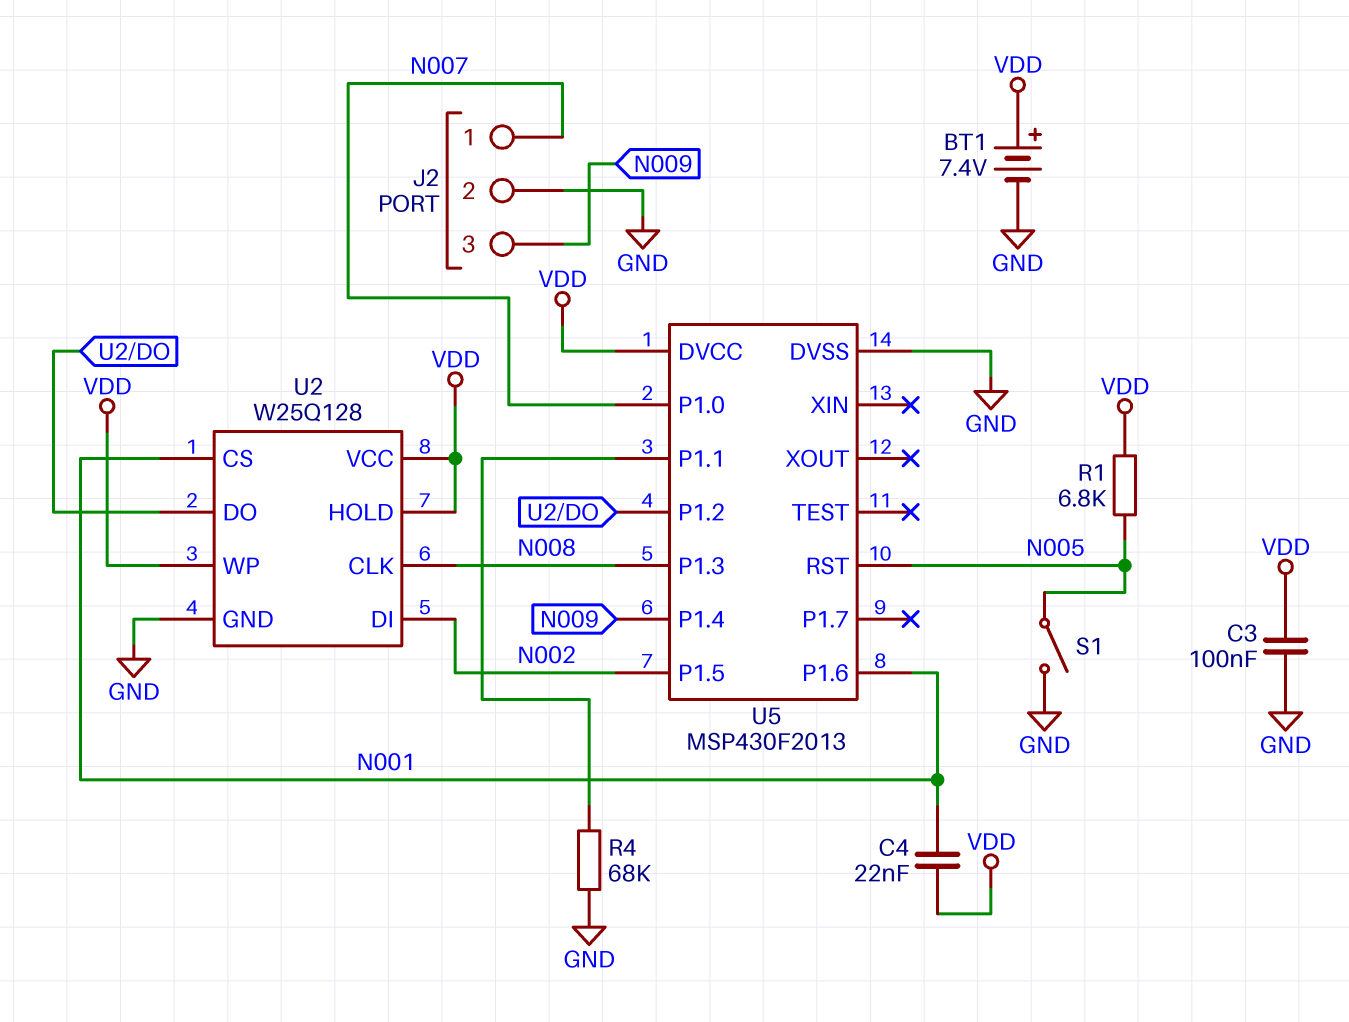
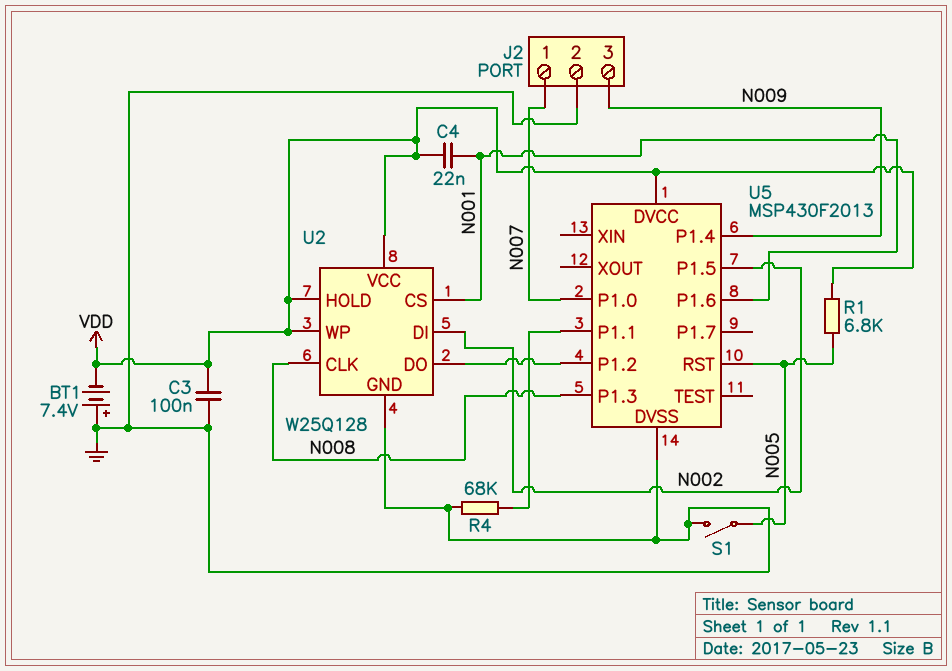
BT1: 7.4V (plus VDD, minus GND) -> 7.4V (plus GND, minus VDD)

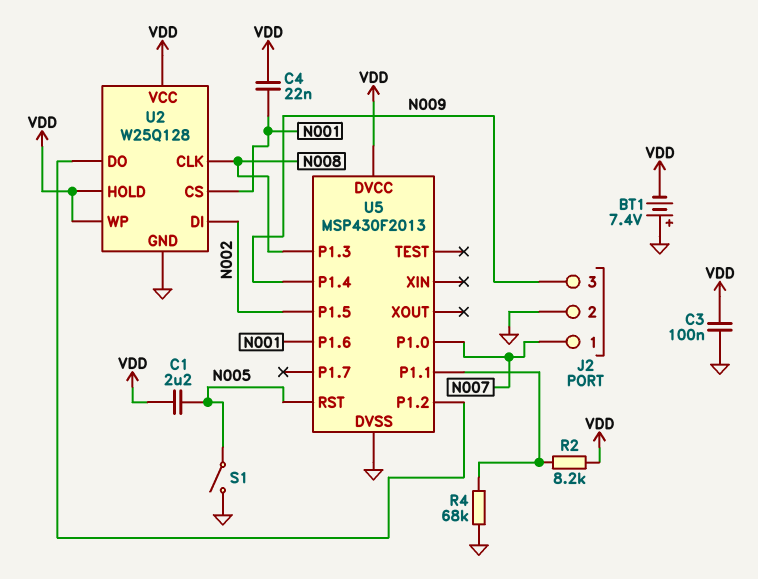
C1: none -> 2.2uF (N005, VDD)
R1: 6.8k (N005, VDD) -> none
R2: none -> 8.2k (U5/P1.1, VDD)

